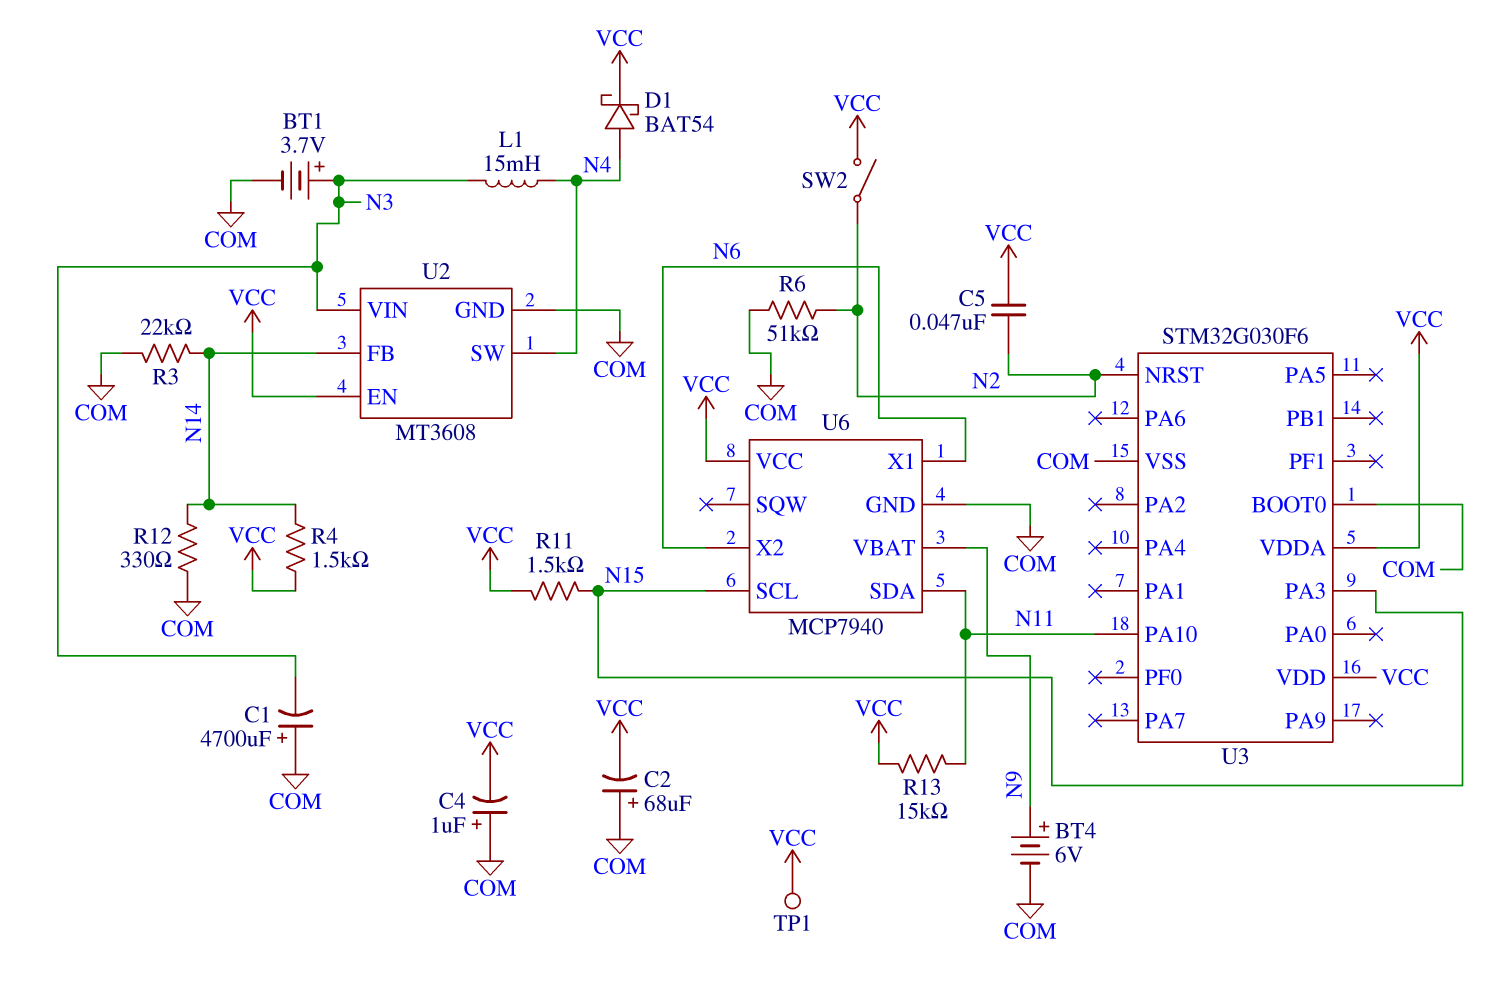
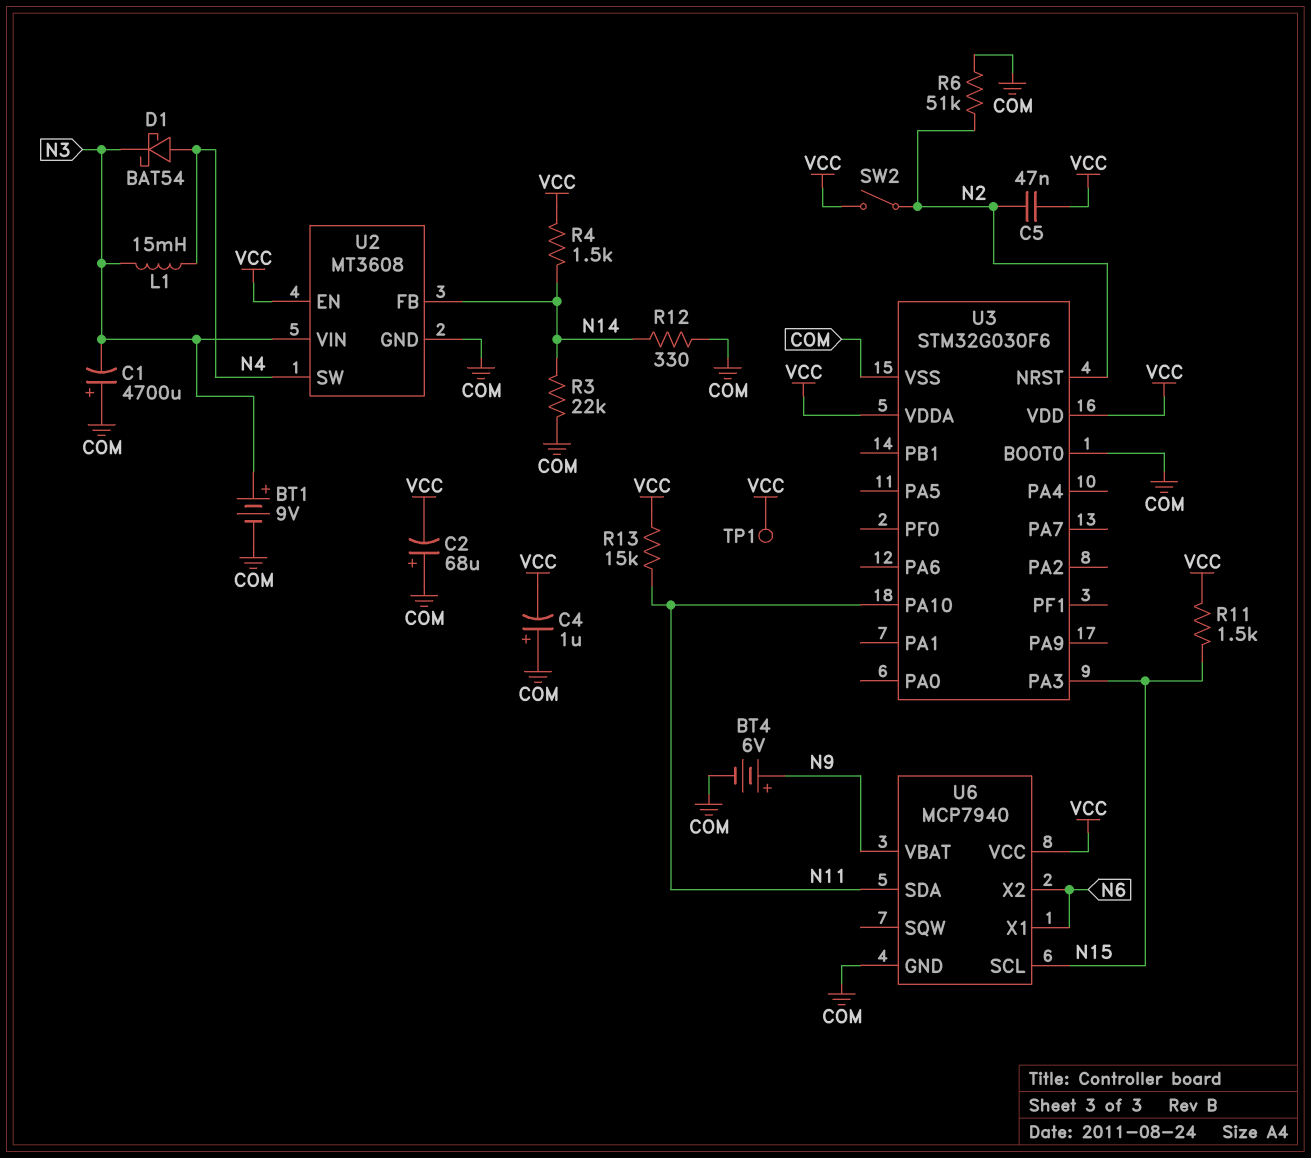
BT1: 3.7V (plus N3, minus COM) -> 9V (plus N3, minus COM)
D1: schottky BAT54 (A N4, K VCC) -> schottky BAT54 (A N4, K N3)

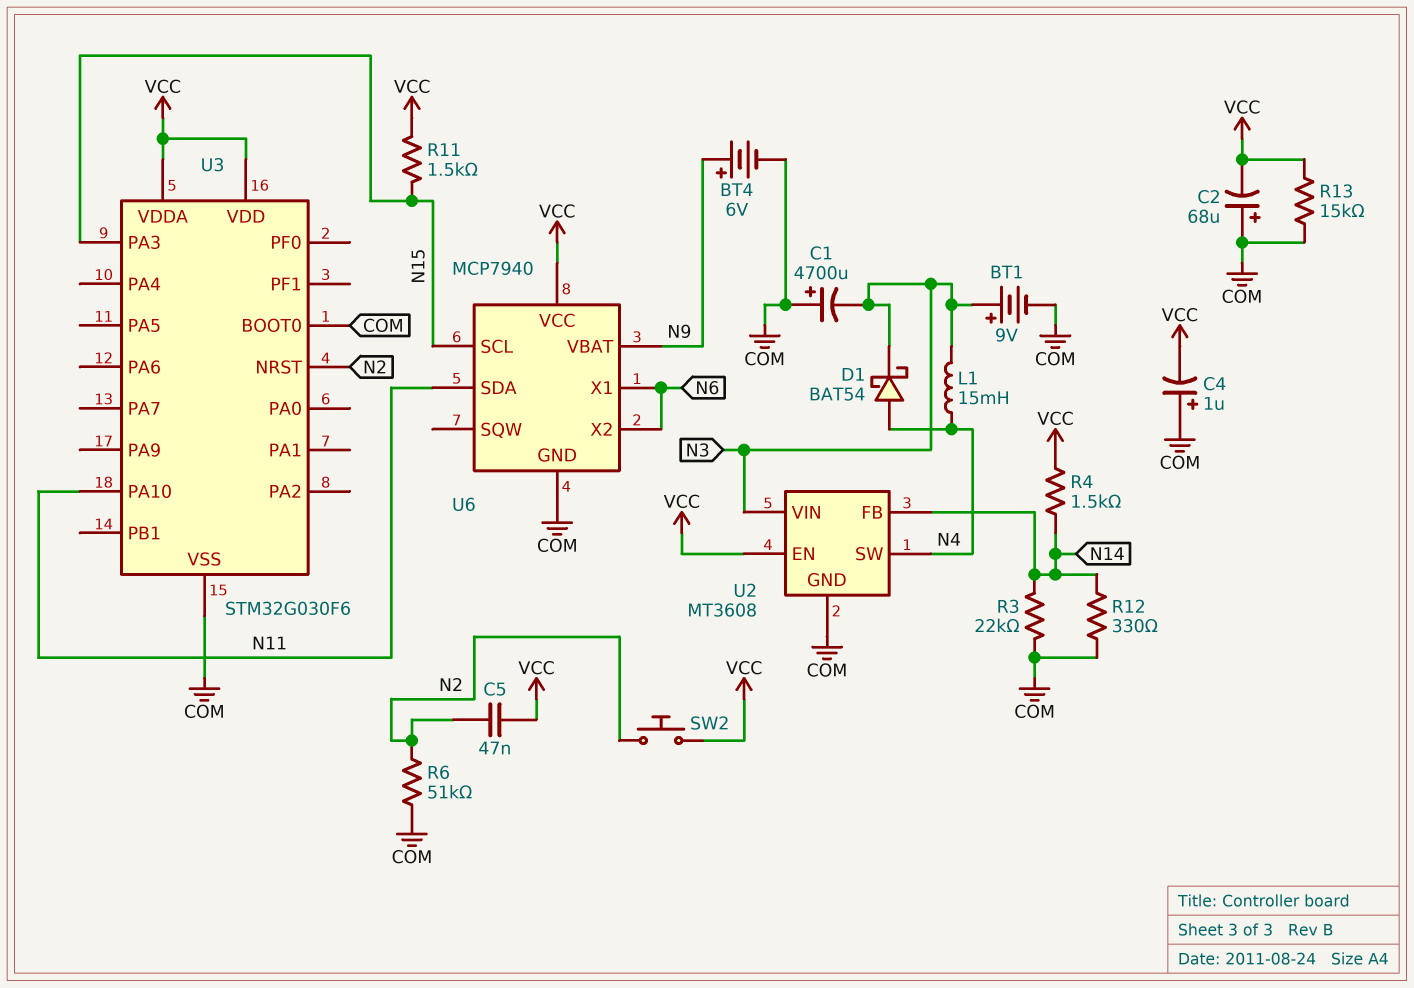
R13: 15k (N11, VCC) -> 15k (COM, VCC)
SW2: switch (N2, VCC) -> button (N2, VCC)
TP1: test point (VCC) -> none

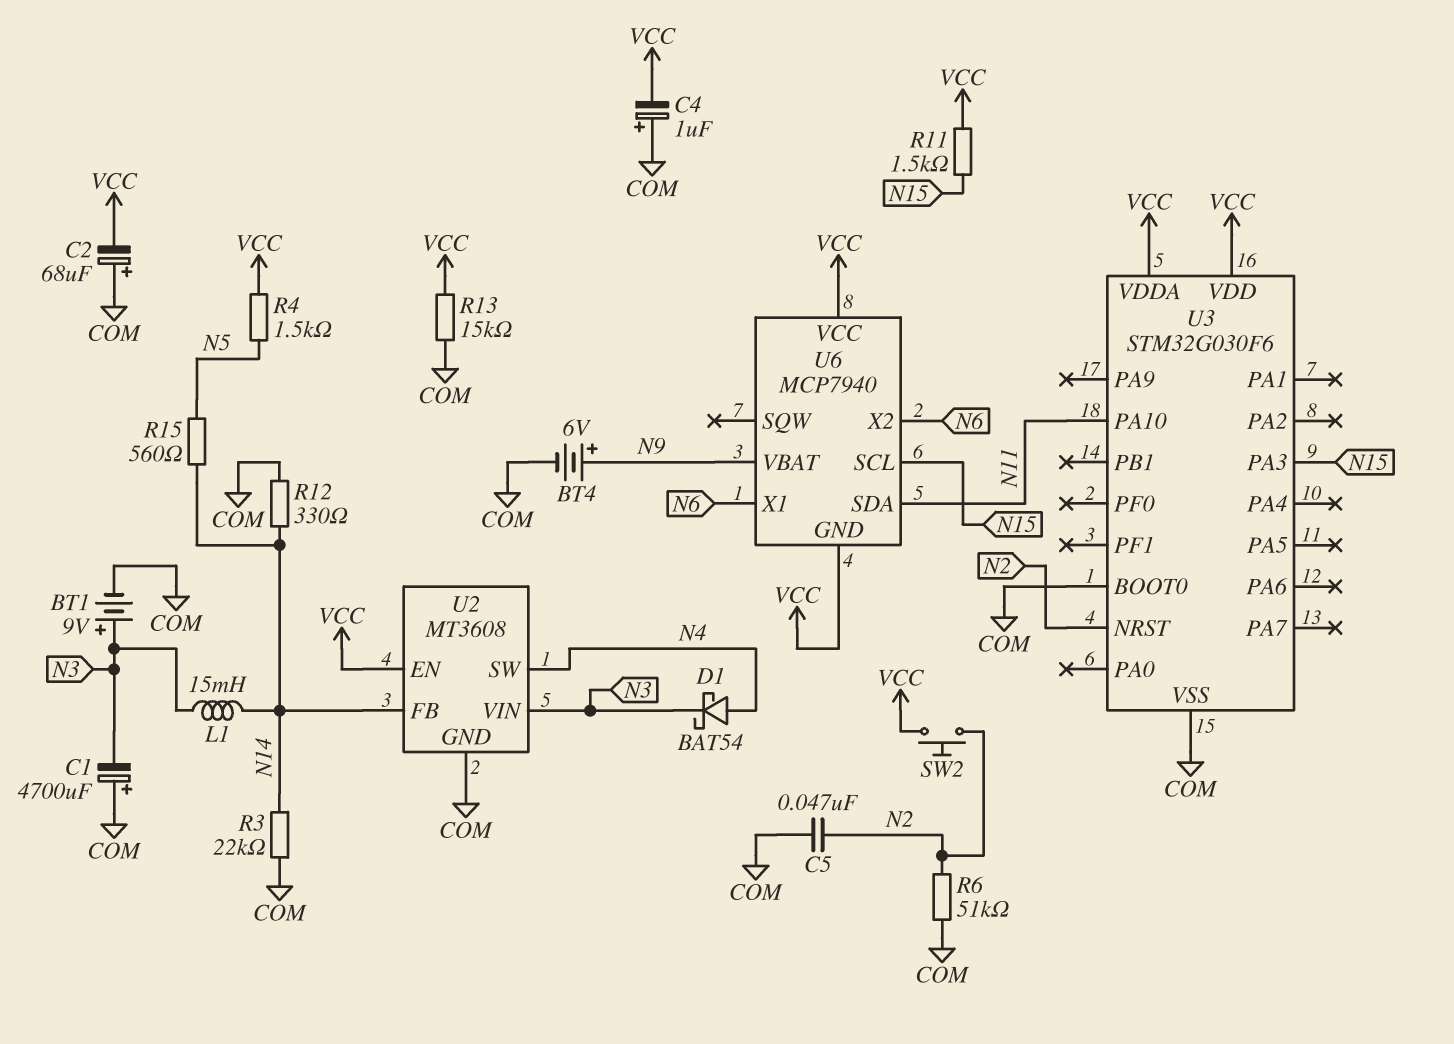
C5: 47nF (N2, VCC) -> 47nF (COM, N2)
L1: 15mH (N3, N4) -> 15mH (N3, N14)
R4: 1.5k (N14, VCC) -> 1.5k (N5, VCC)
R15: none -> 560 (N5, N14)
U6 pin GND: COM -> VCC

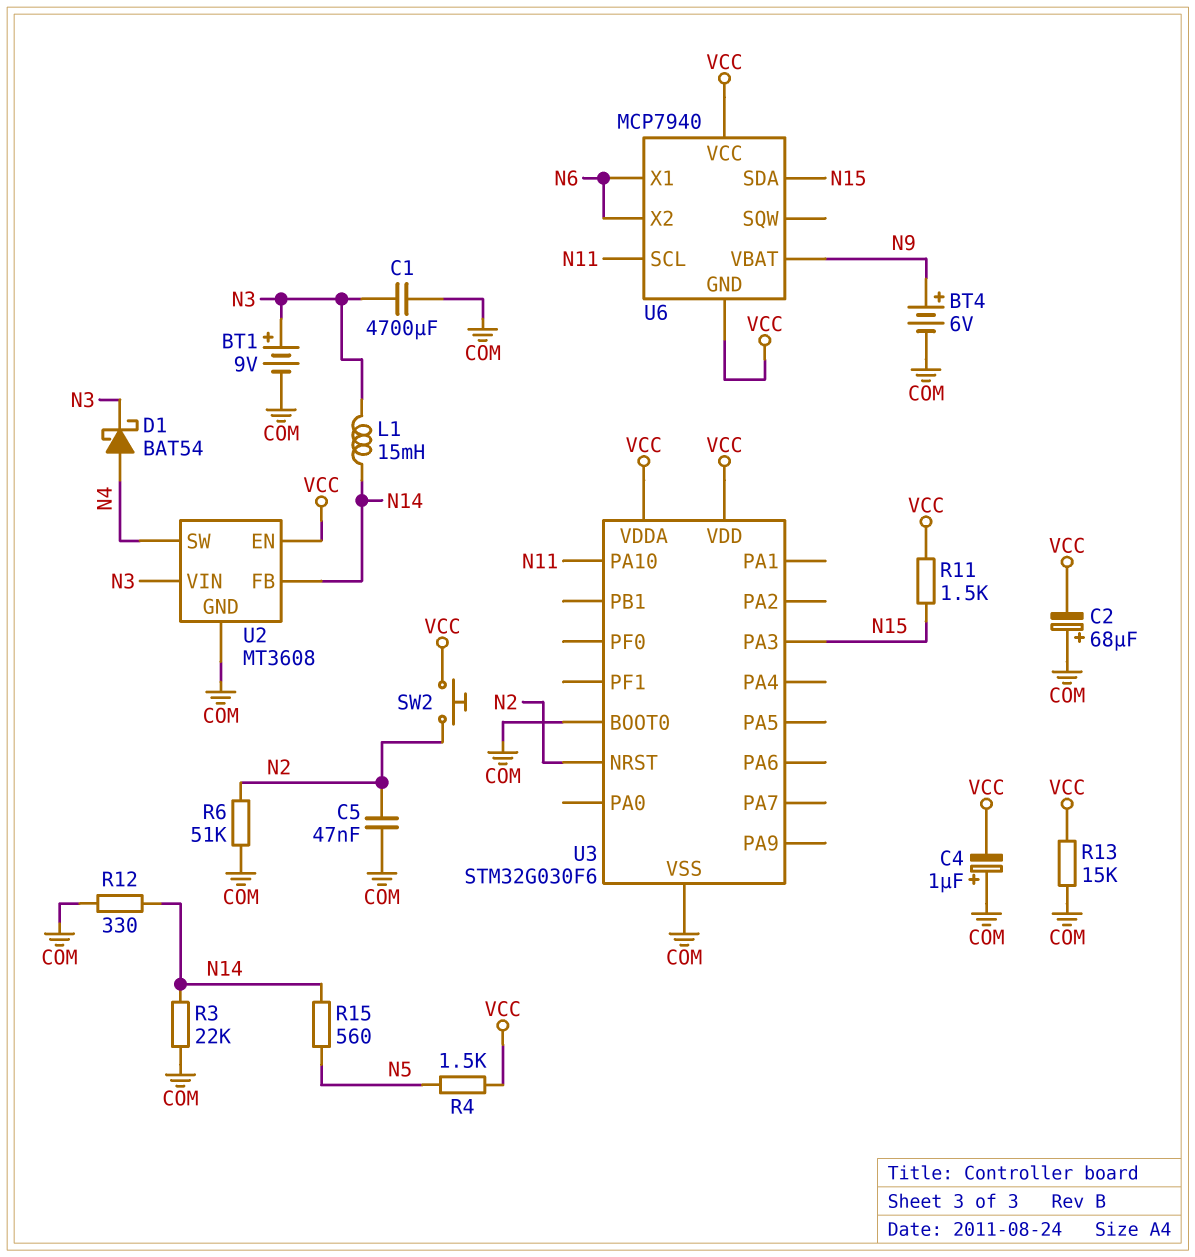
C1: 4700uF (plus COM, minus N3) -> 4700uF (COM, N3)
U6 pin SCL: N15 -> N11
U6 pin SDA: N11 -> N15

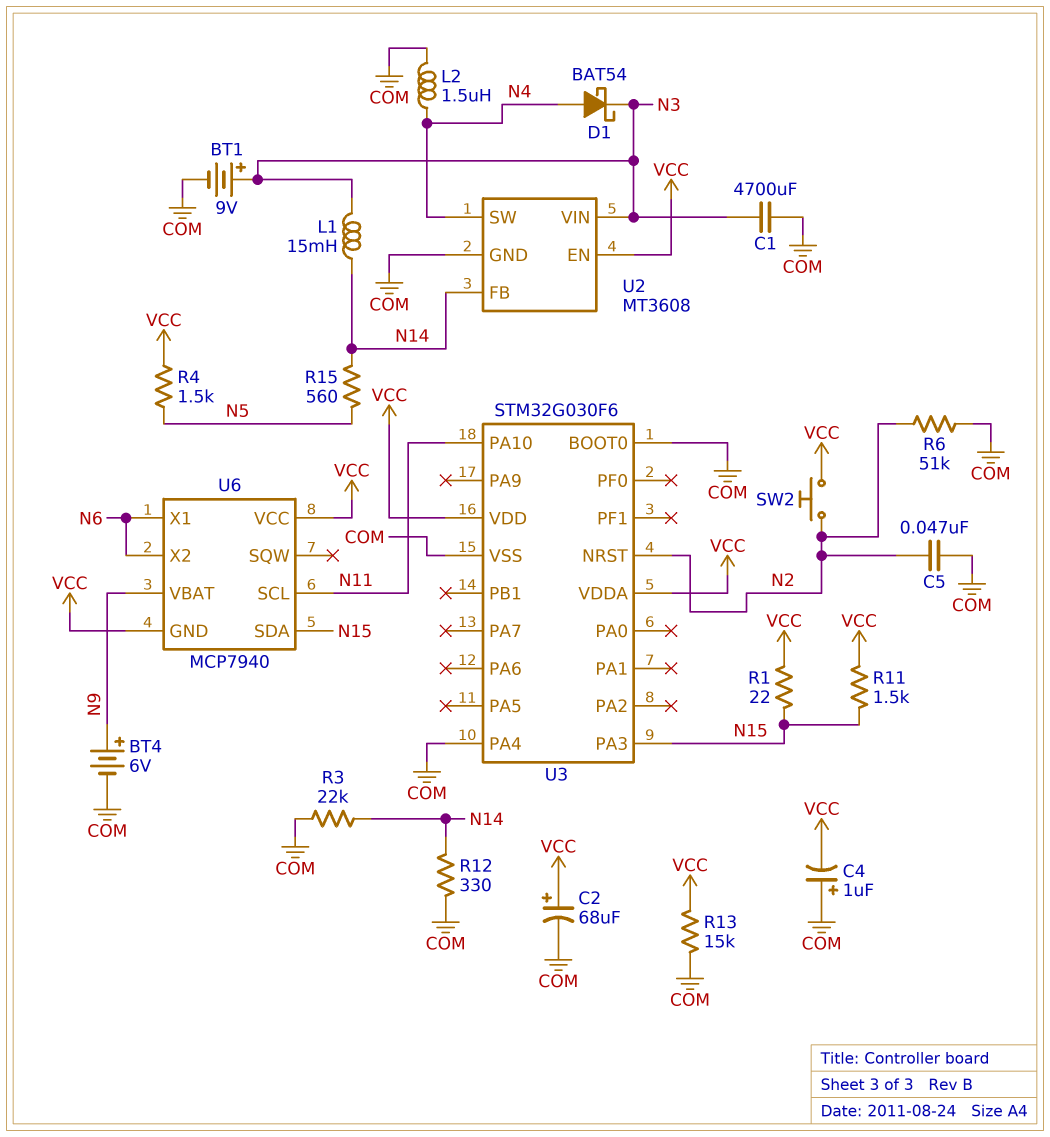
C2: 68uF (plus COM, minus VCC) -> 68uF (plus VCC, minus COM)
L2: none -> 1.5uH (COM, N4)
R1: none -> 22 (N15, VCC)
U3 pin PA4: none -> COM

